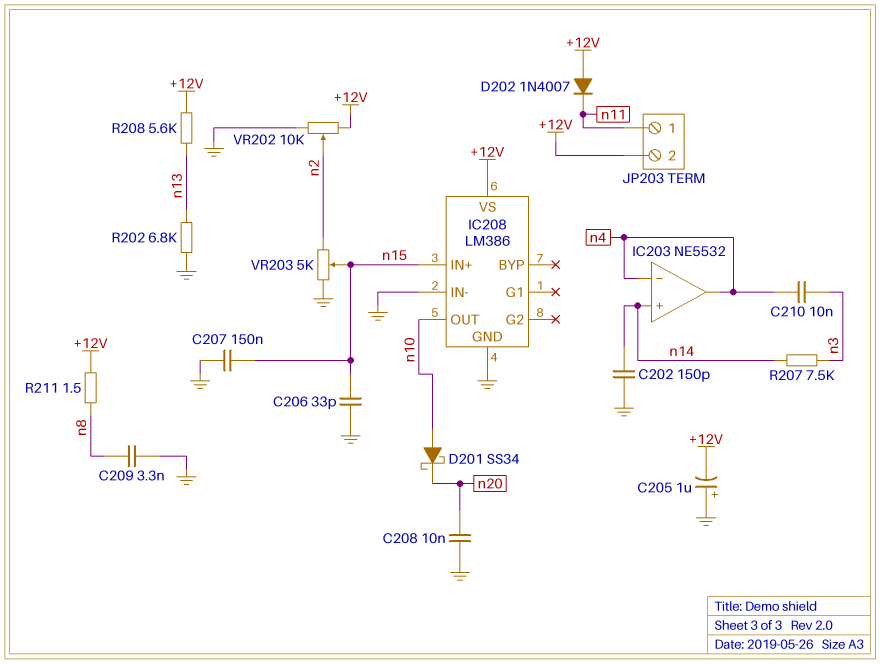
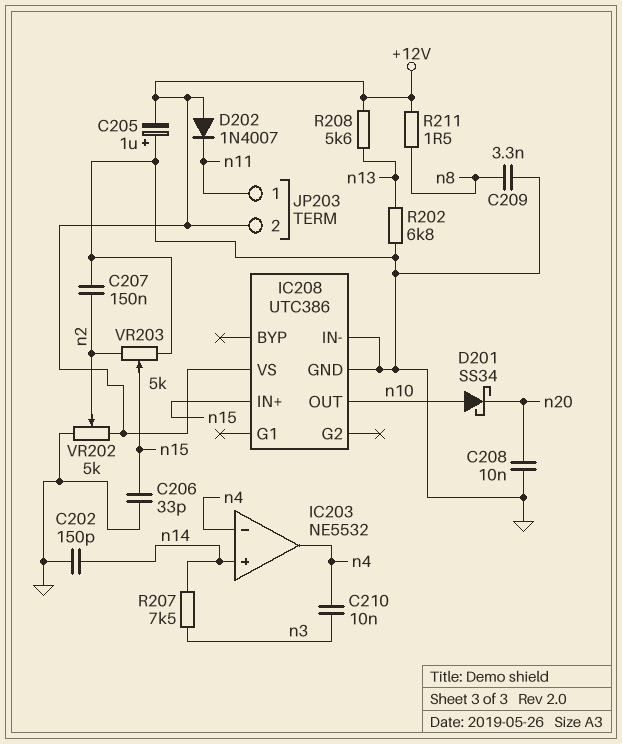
C207: 150nF (GND, n15) -> 150nF (GND, n2)
IC208: LM386 -> UTC386
VR202: 10k (+12V, GND, wiper n2) -> 5k (+12V, GND, wiper n2)

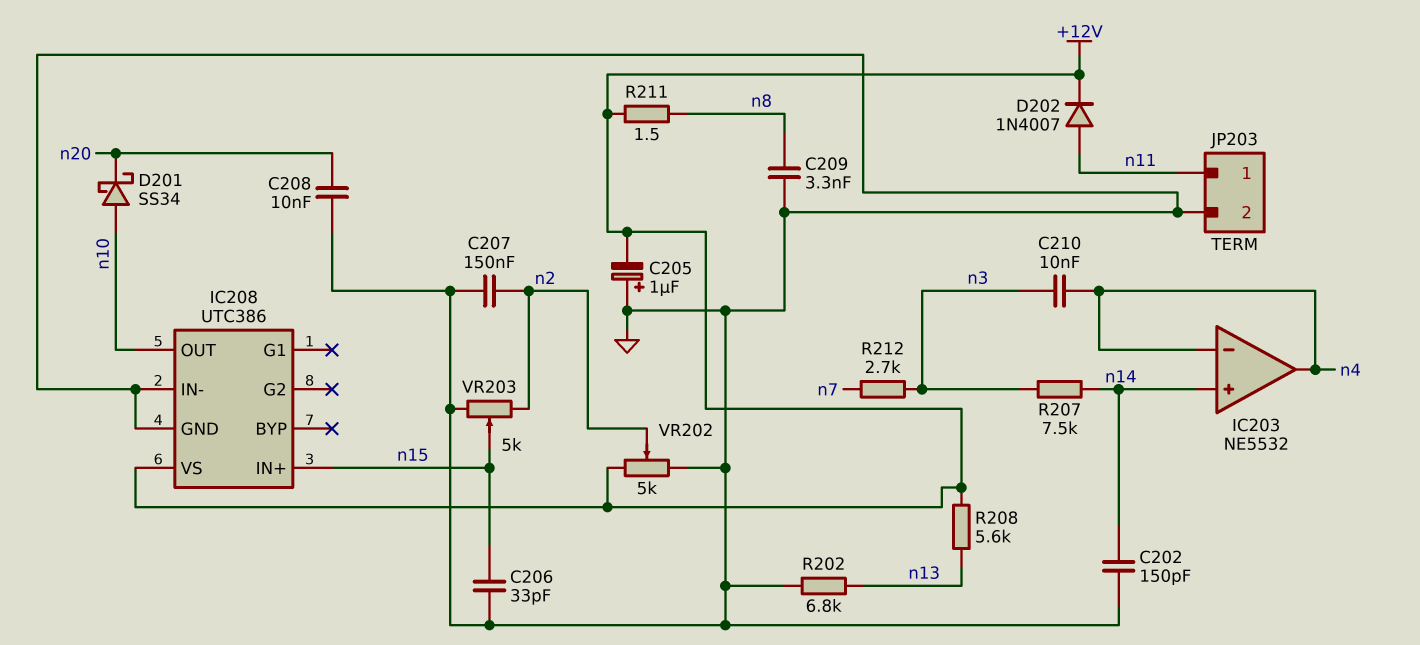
D202: diode 1N4007 (A +12V, K n11) -> diode 1N4007 (A n11, K +12V)
JP203 pin 2: +12V -> GND
R212: none -> 2.7k (n3, n7)

